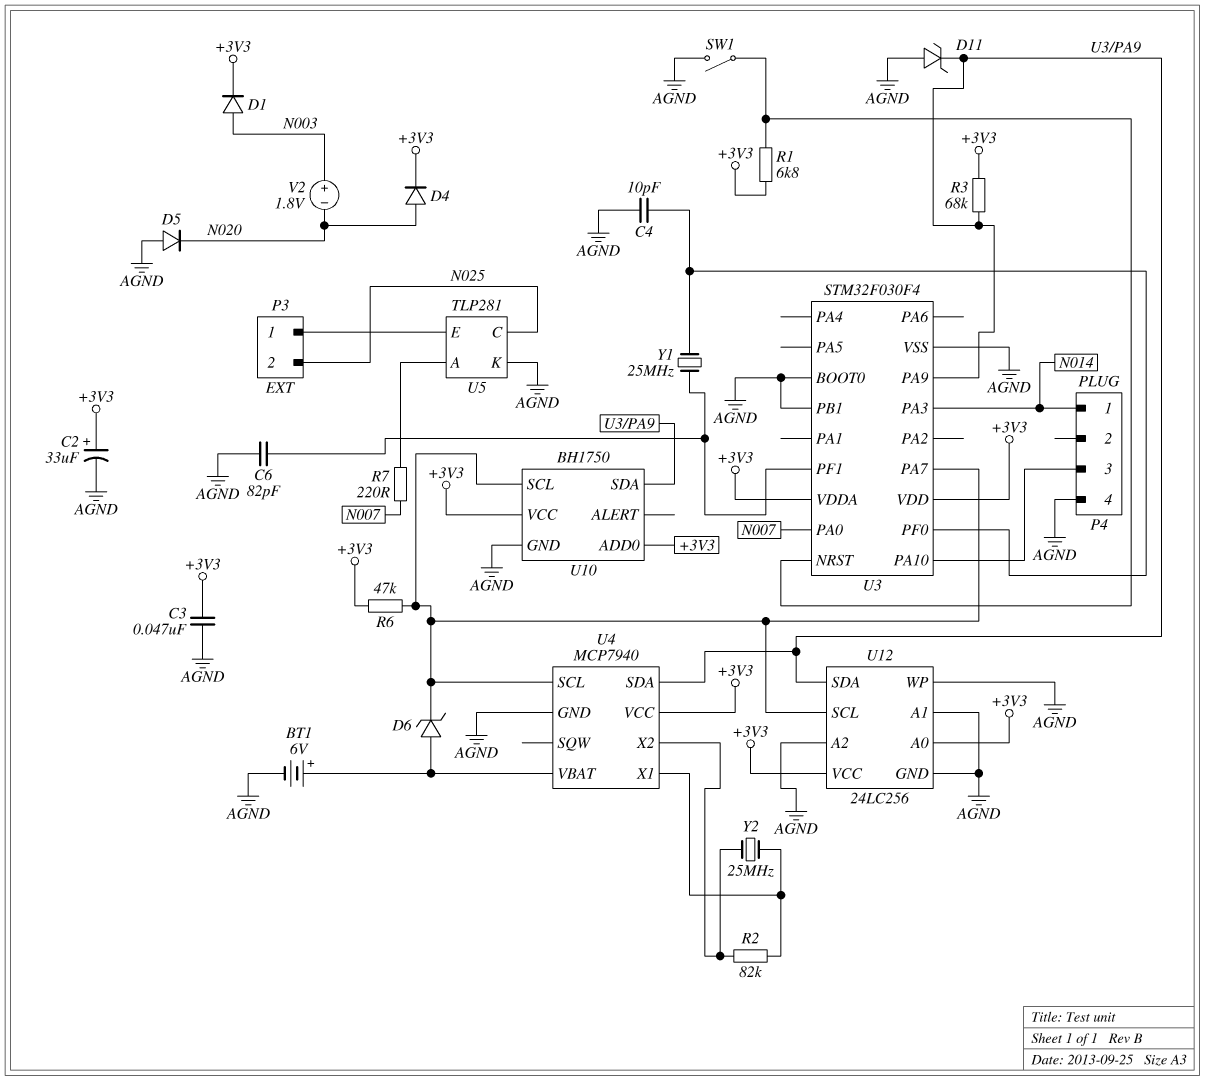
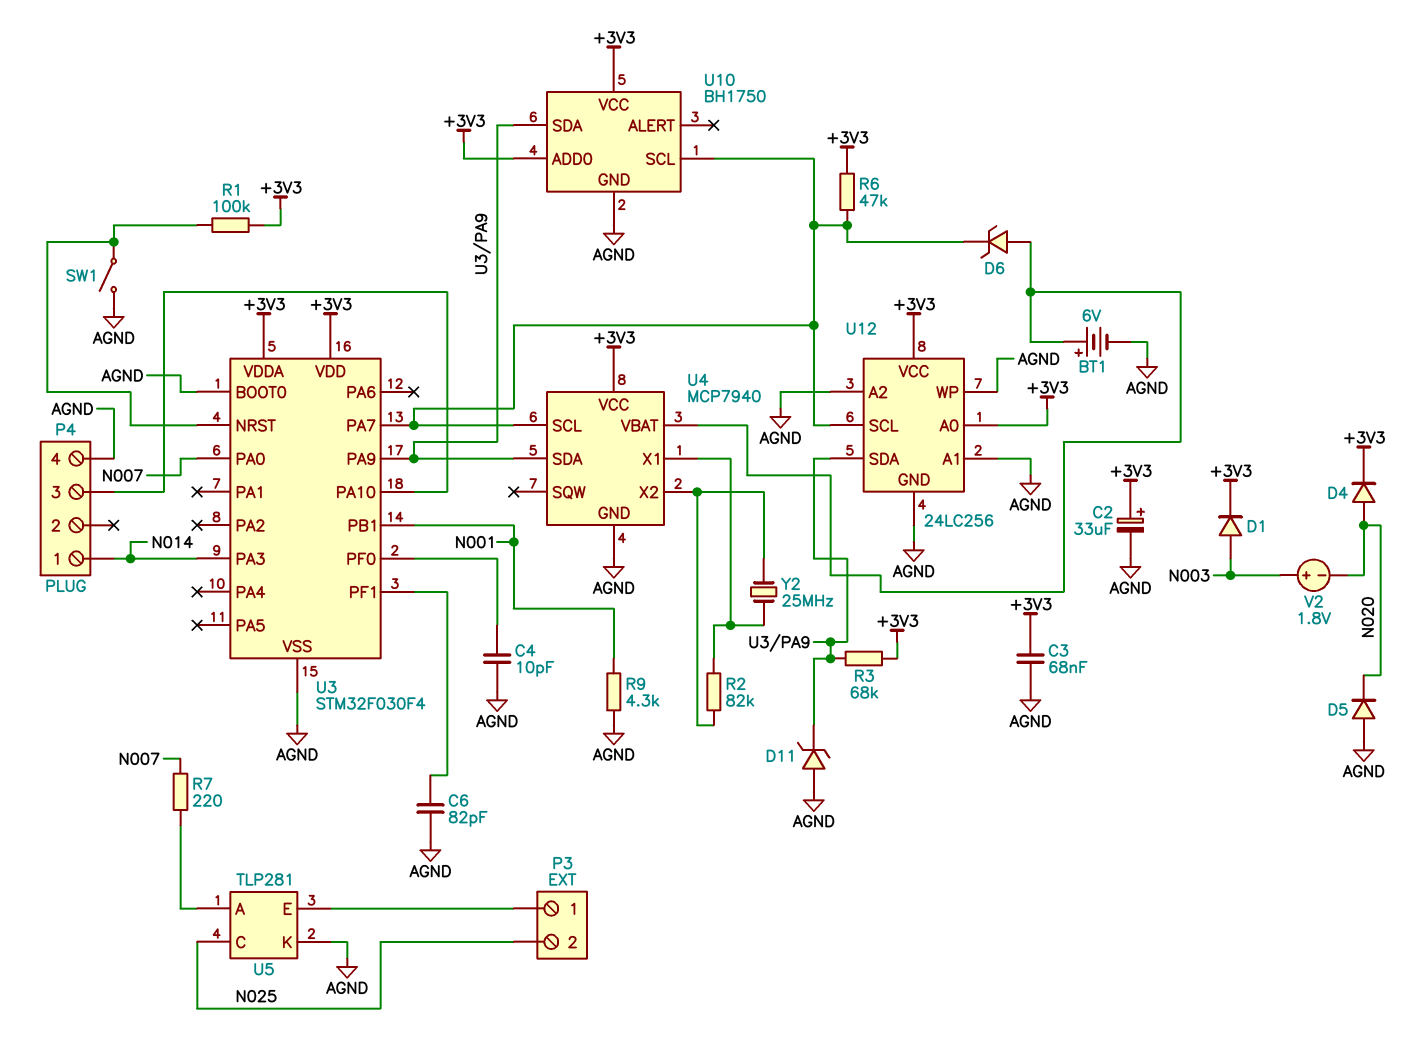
C3: 47nF (+3V3, AGND) -> 68nF (+3V3, AGND)
R1: 6.8k (+3V3, U3/NRST) -> 100k (+3V3, U3/NRST)
R9: none -> 4.3k (AGND, N001)
U3 pin PB1: AGND -> N001
Y1: 25MHz (U3/PF0, U3/PF1) -> none

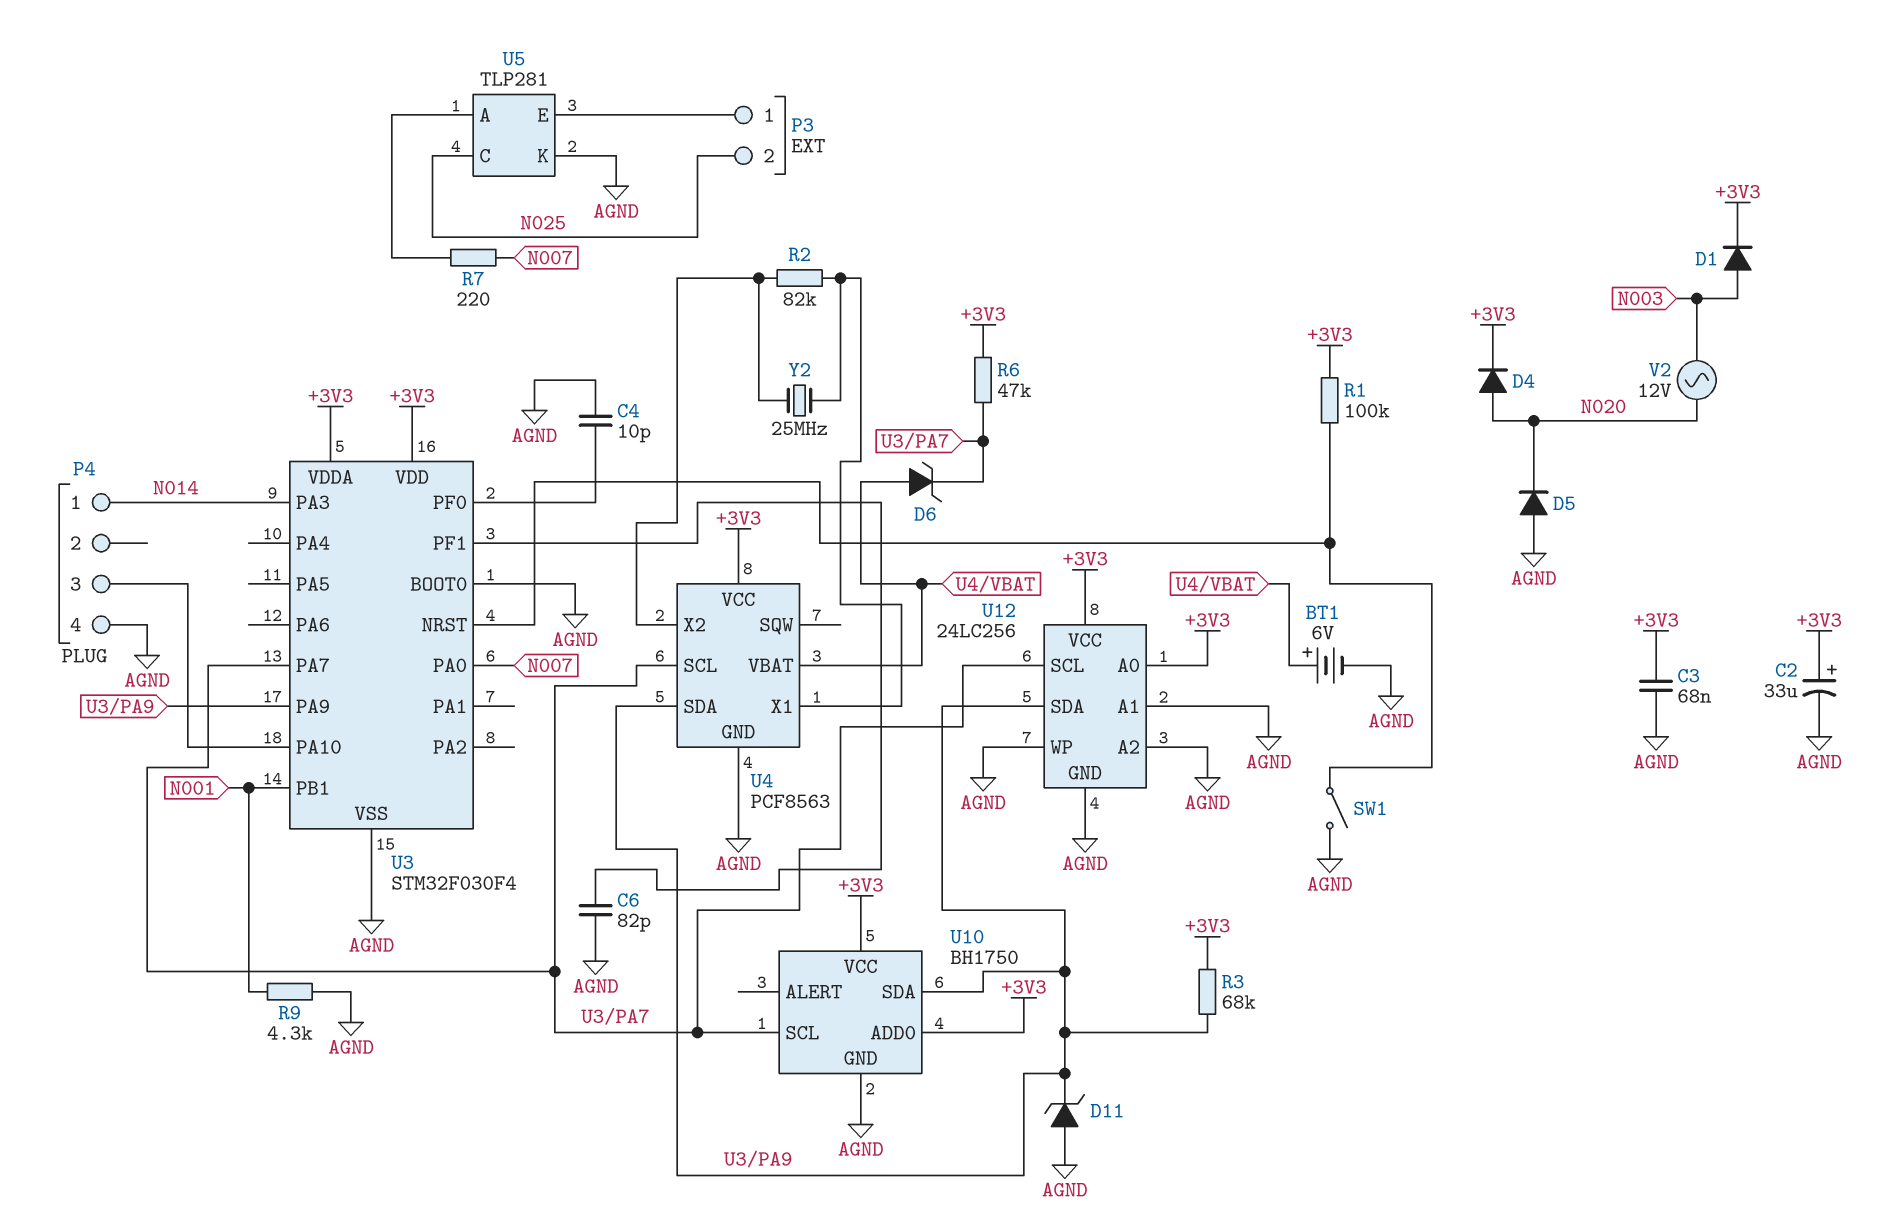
U4: MCP7940 -> PCF8563
V2: 1.8V (plus N003, minus N020) -> AC 12V (N003, N020)

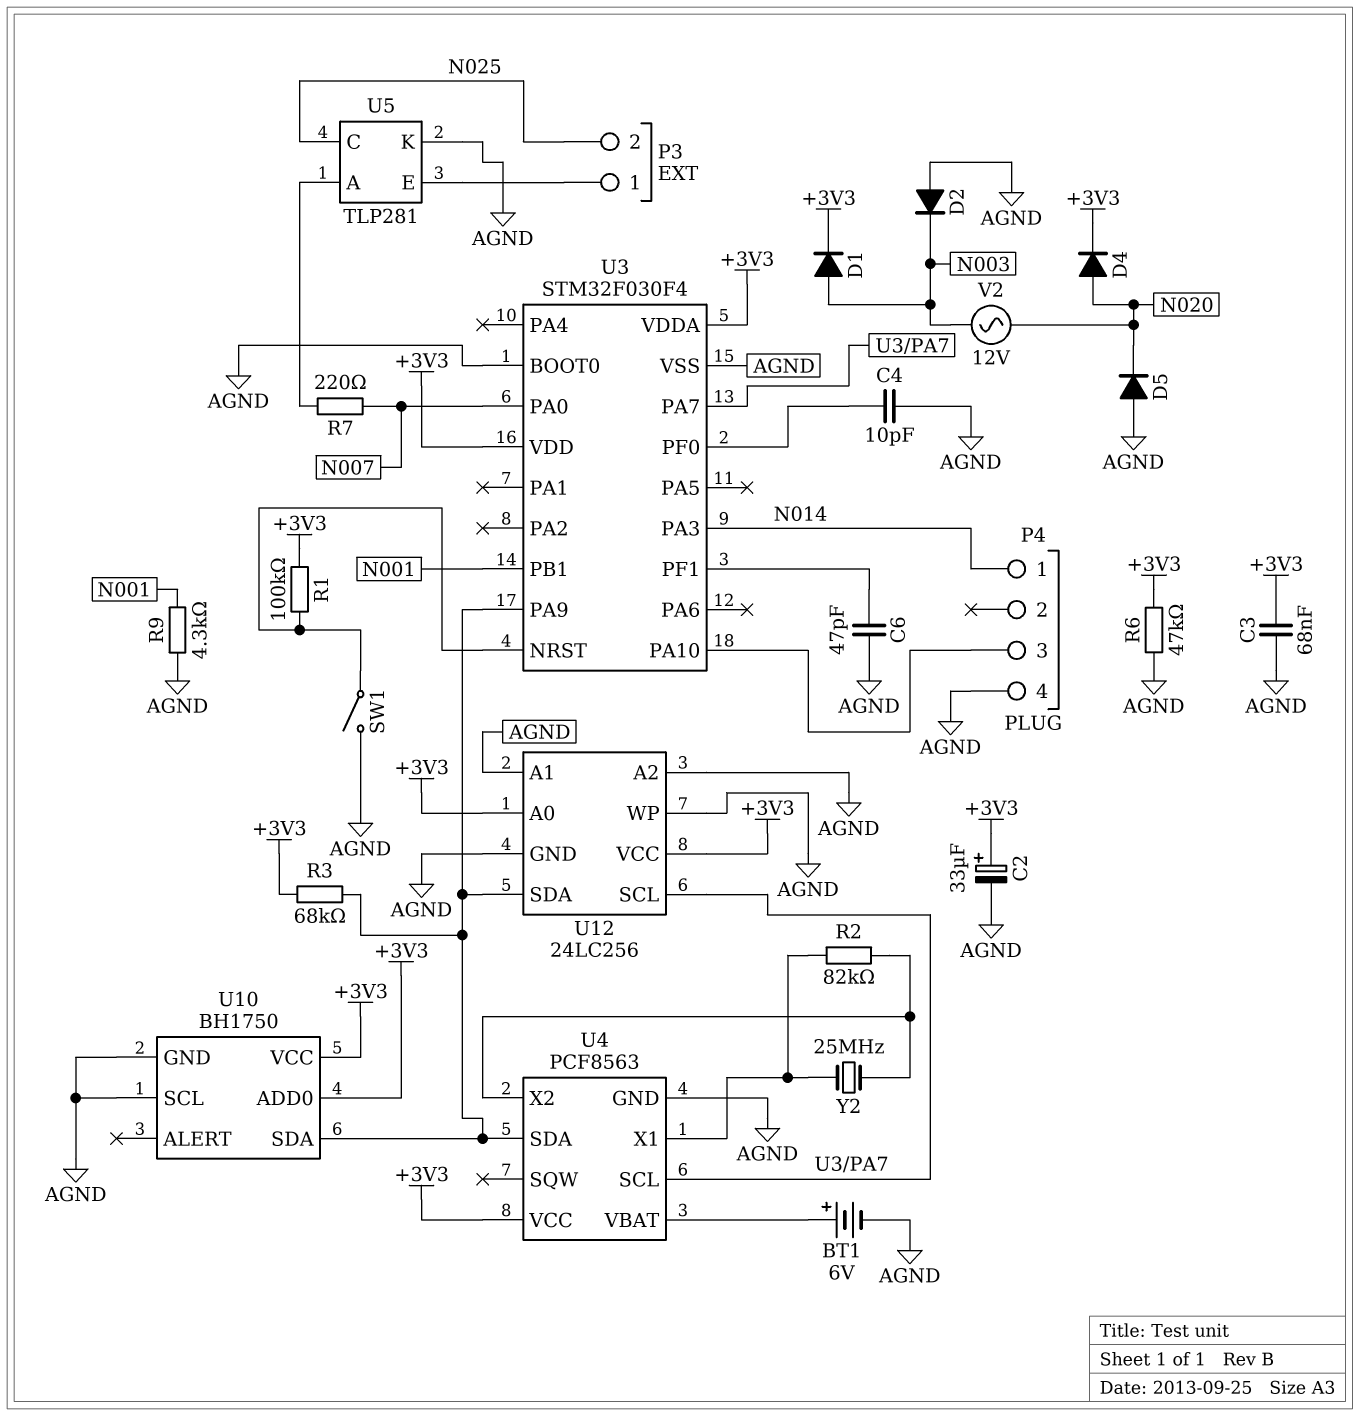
C6: 82pF (AGND, U3/PF1) -> 47pF (AGND, U3/PF1)
D2: none -> diode (A AGND, K N003)
D6: zener (A U4/VBAT, K U3/PA7) -> none
D11: zener (A AGND, K U3/PA9) -> none
R6: 47k (+3V3, U3/PA7) -> 47k (+3V3, AGND)
U10 pin SCL: U3/PA7 -> AGND

